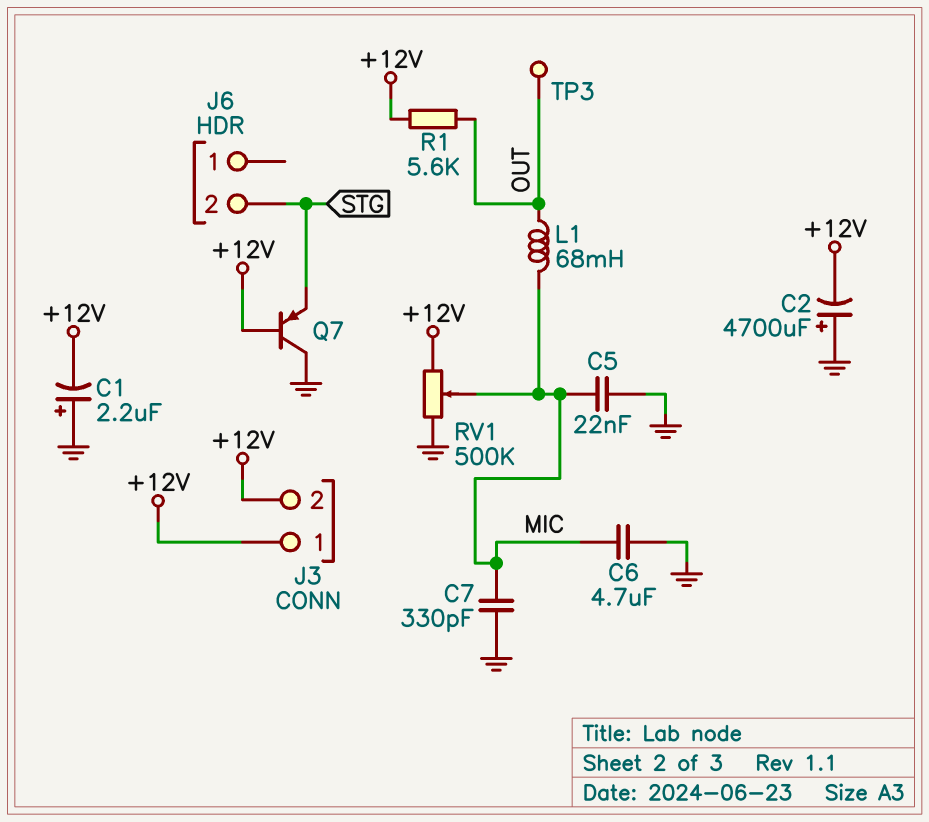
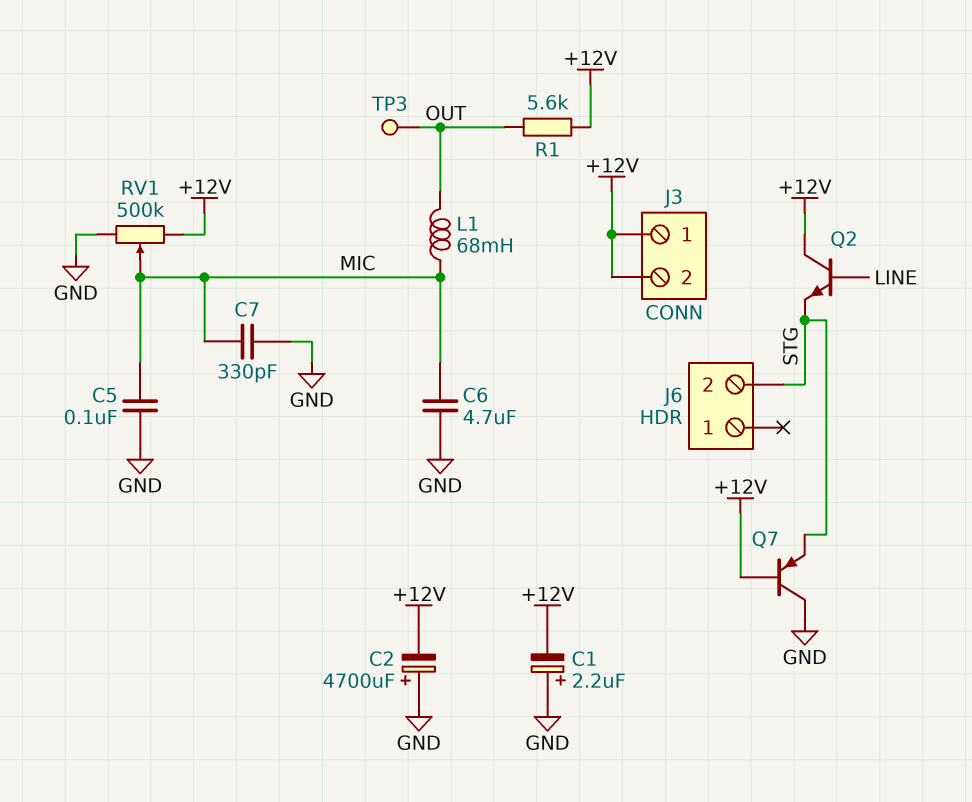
C5: 22nF (GND, MIC) -> 100nF (GND, MIC)
Q2: none -> NPN (B LINE, C +12V, E STG)

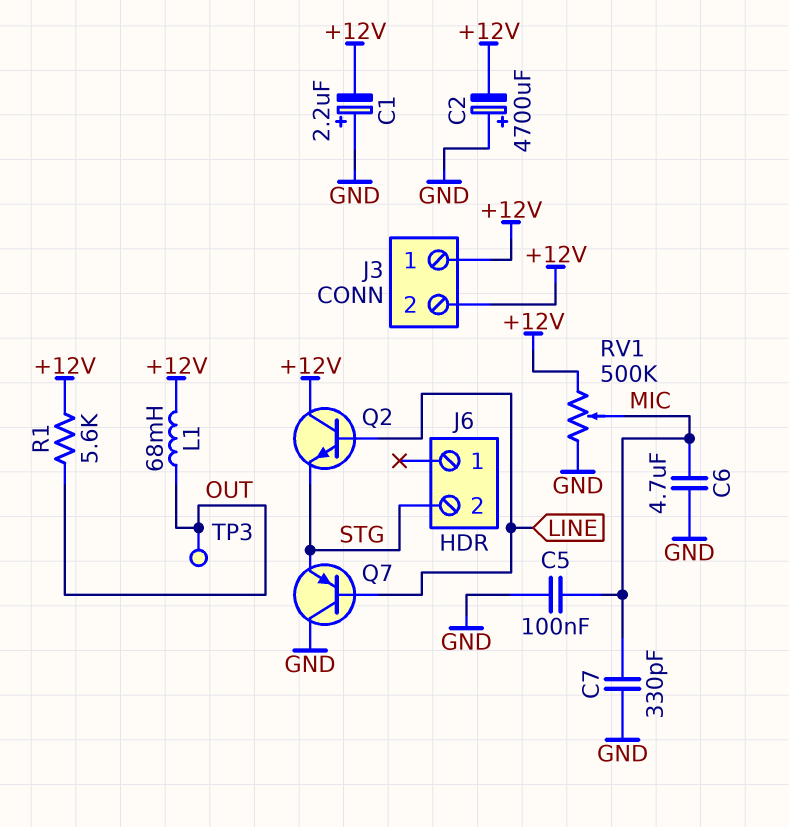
L1: 68mH (MIC, OUT) -> 68mH (+12V, OUT)
Q7: PNP (B +12V, C GND, E STG) -> PNP (B LINE, C GND, E STG)

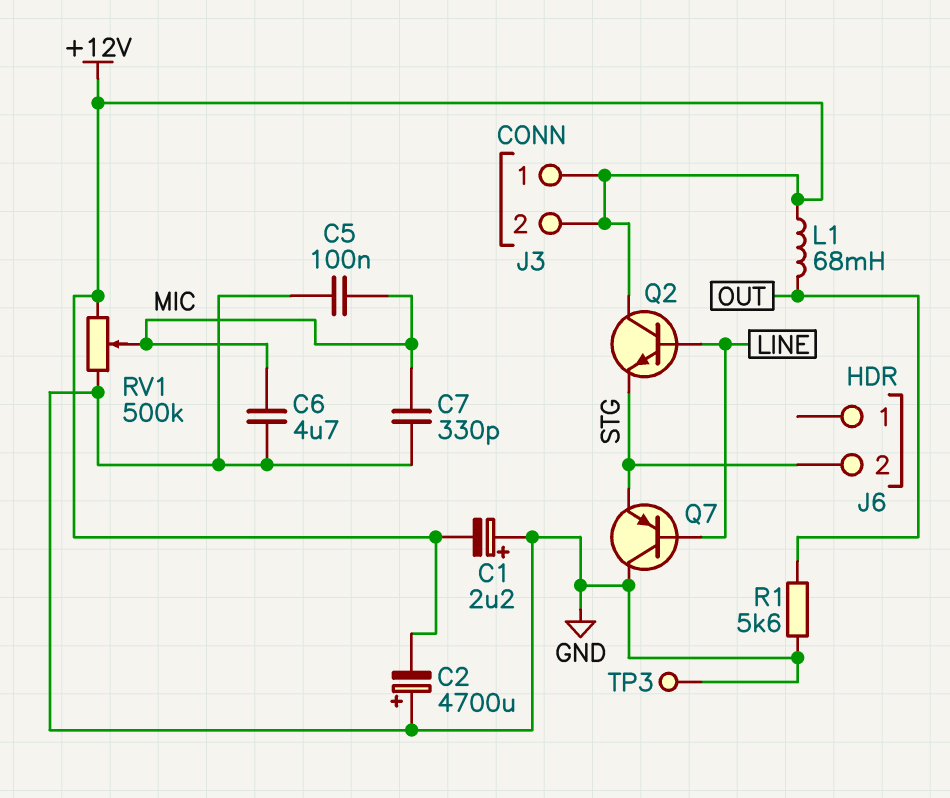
R1: 5.6k (+12V, OUT) -> 5.6k (GND, OUT)
TP3: test point (OUT) -> test point (GND)

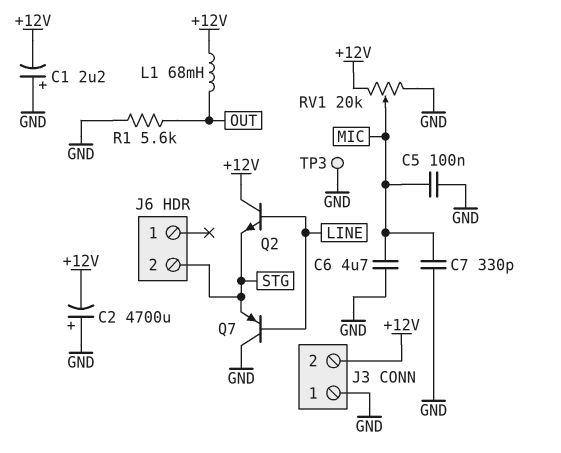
J3 pin 1: +12V -> GND
RV1: 500k (+12V, GND, wiper MIC) -> 20k (+12V, GND, wiper MIC)

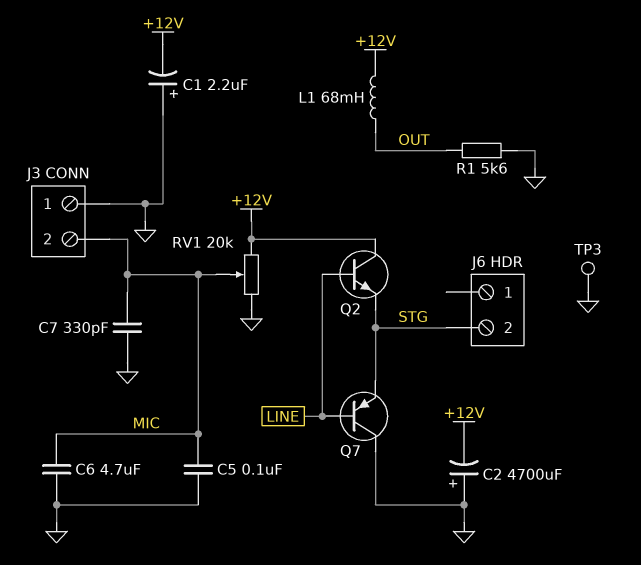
J3 pin 2: +12V -> MIC

